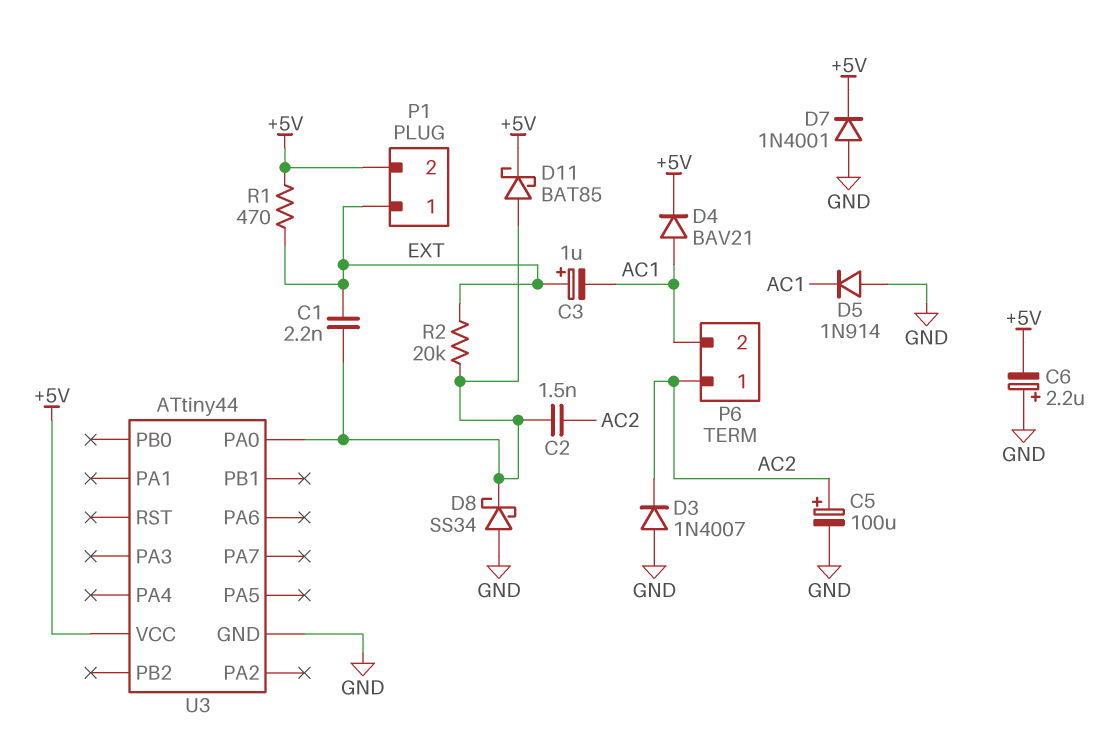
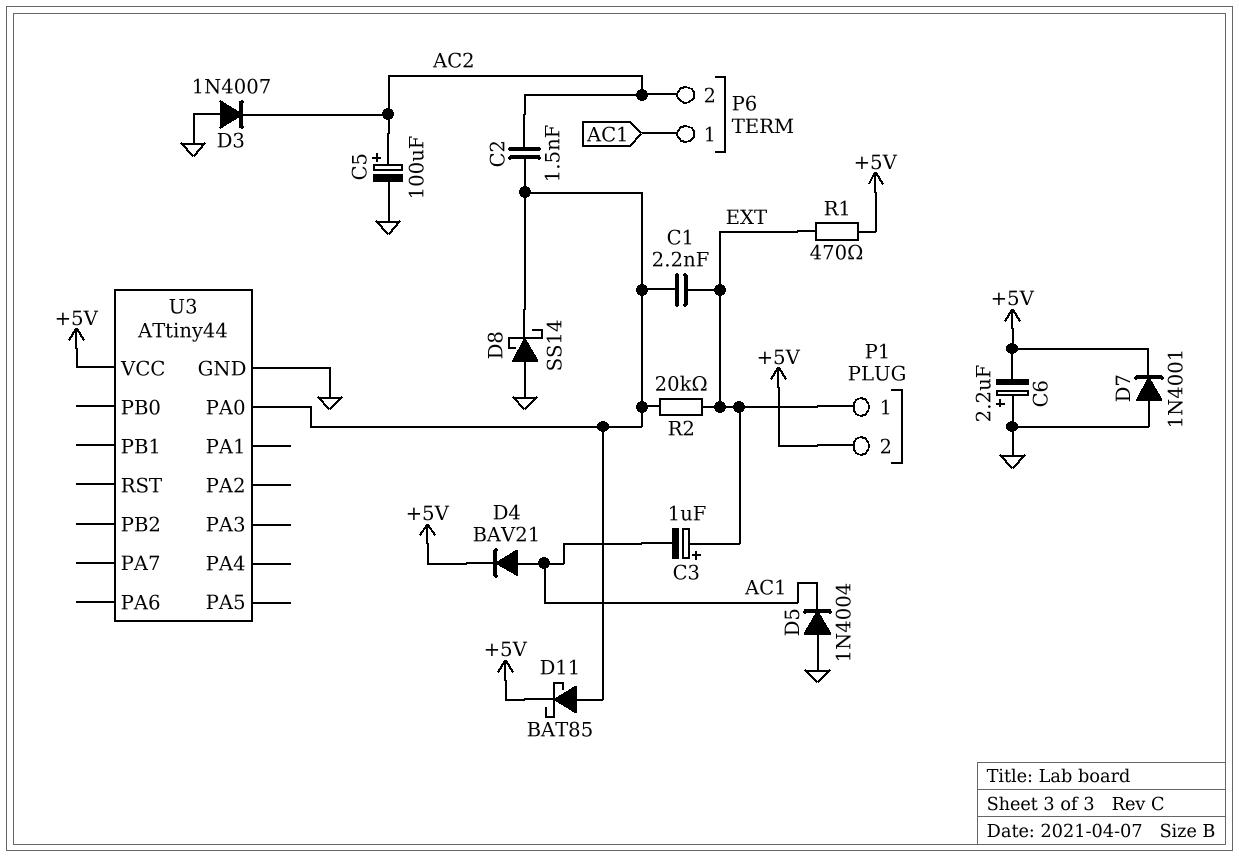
D5: diode 1N914 (A GND, K AC1) -> diode 1N4004 (A GND, K AC1)
D8: schottky SS34 (A GND, K U3/PA0) -> schottky SS14 (A GND, K U3/PA0)
P6 pin 1: AC2 -> AC1
P6 pin 2: AC1 -> AC2

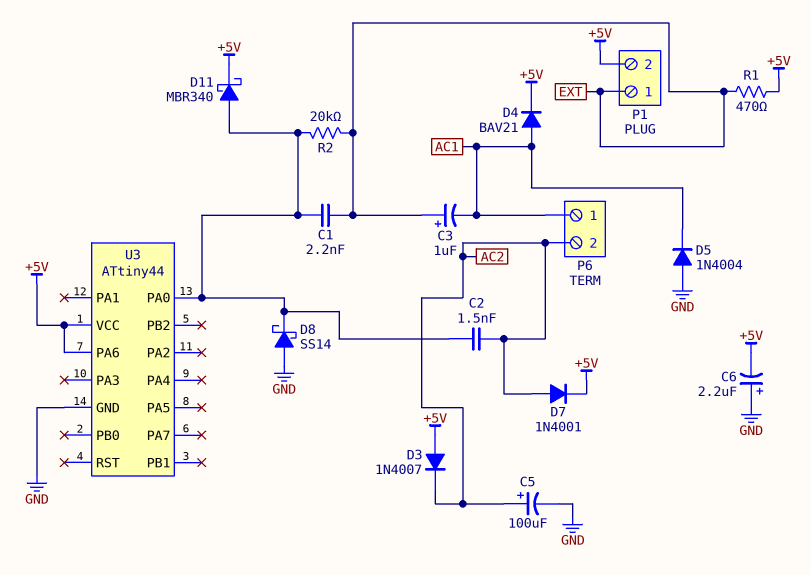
D3: diode 1N4007 (A GND, K AC2) -> diode 1N4007 (A +5V, K AC2)
D7: diode 1N4001 (A GND, K +5V) -> diode 1N4001 (A AC2, K +5V)
D11: schottky BAT85 (A U3/PA0, K +5V) -> schottky MBR340 (A U3/PA0, K +5V)
U3 pin PA6: none -> +5V

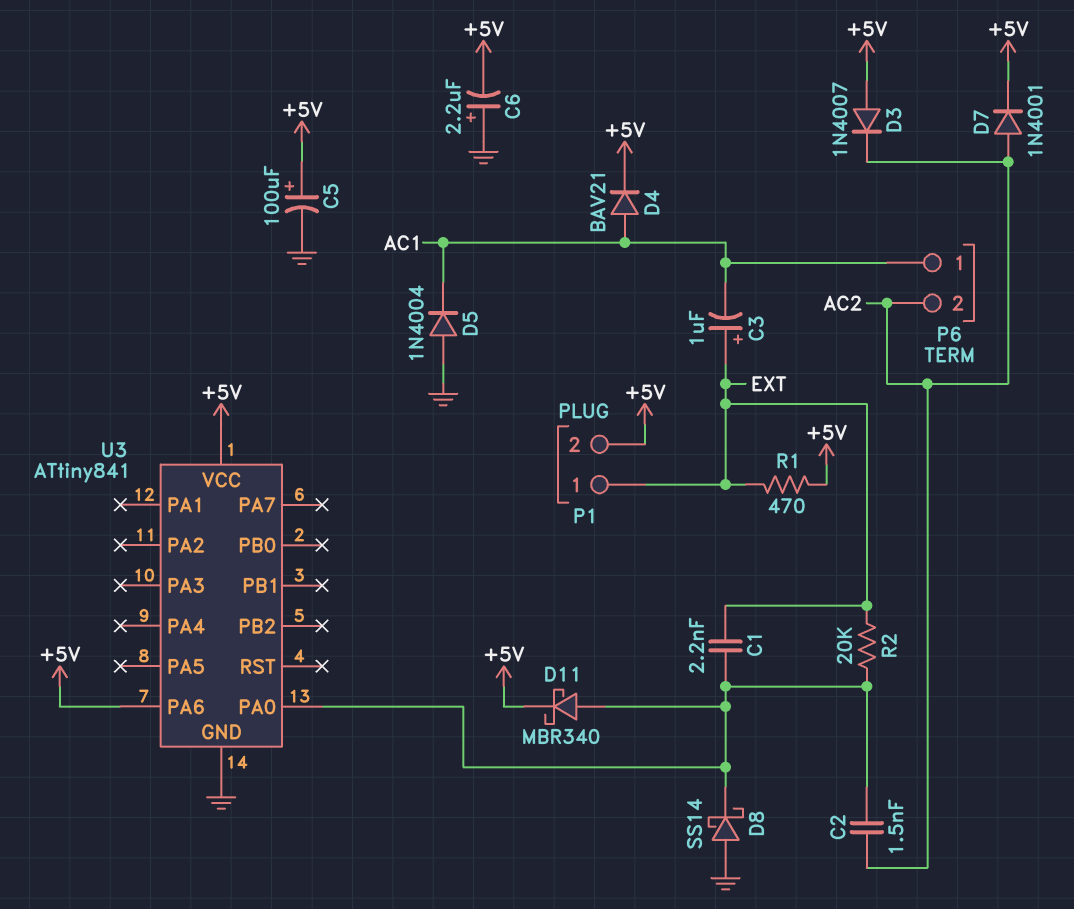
C5: 100uF (plus AC2, minus GND) -> 100uF (plus +5V, minus GND)
U3: ATtiny44 -> ATtiny841

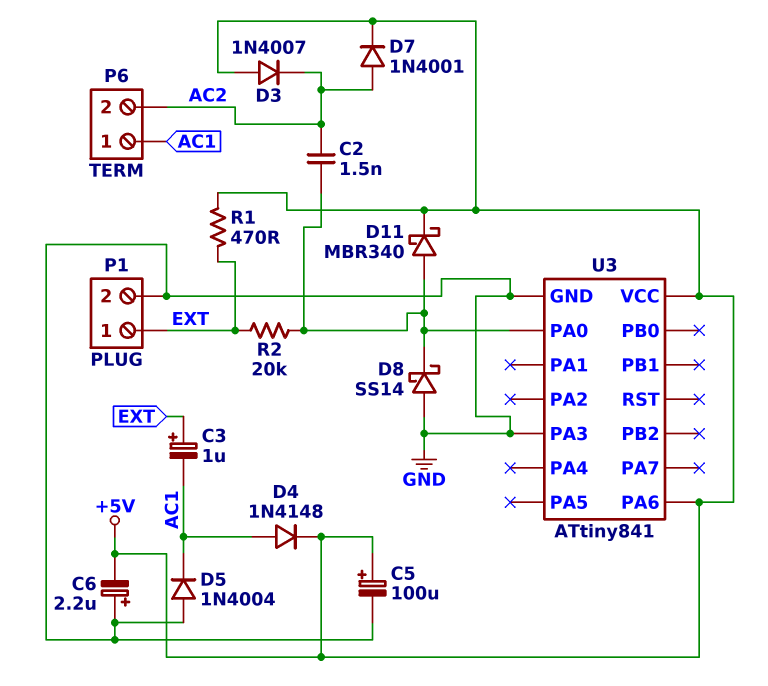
C1: 2.2nF (EXT, U3/PA0) -> none
D4: diode BAV21 (A AC1, K +5V) -> diode 1N4148 (A AC1, K +5V)
P1 pin 2: +5V -> GND
U3 pin PA3: none -> GND

